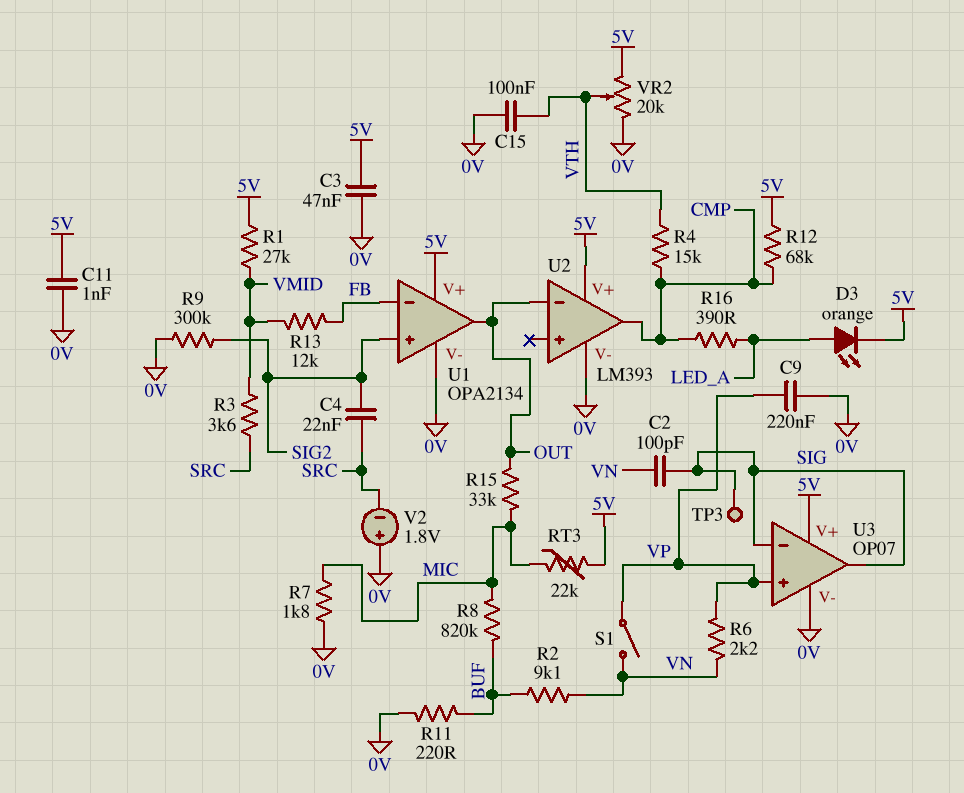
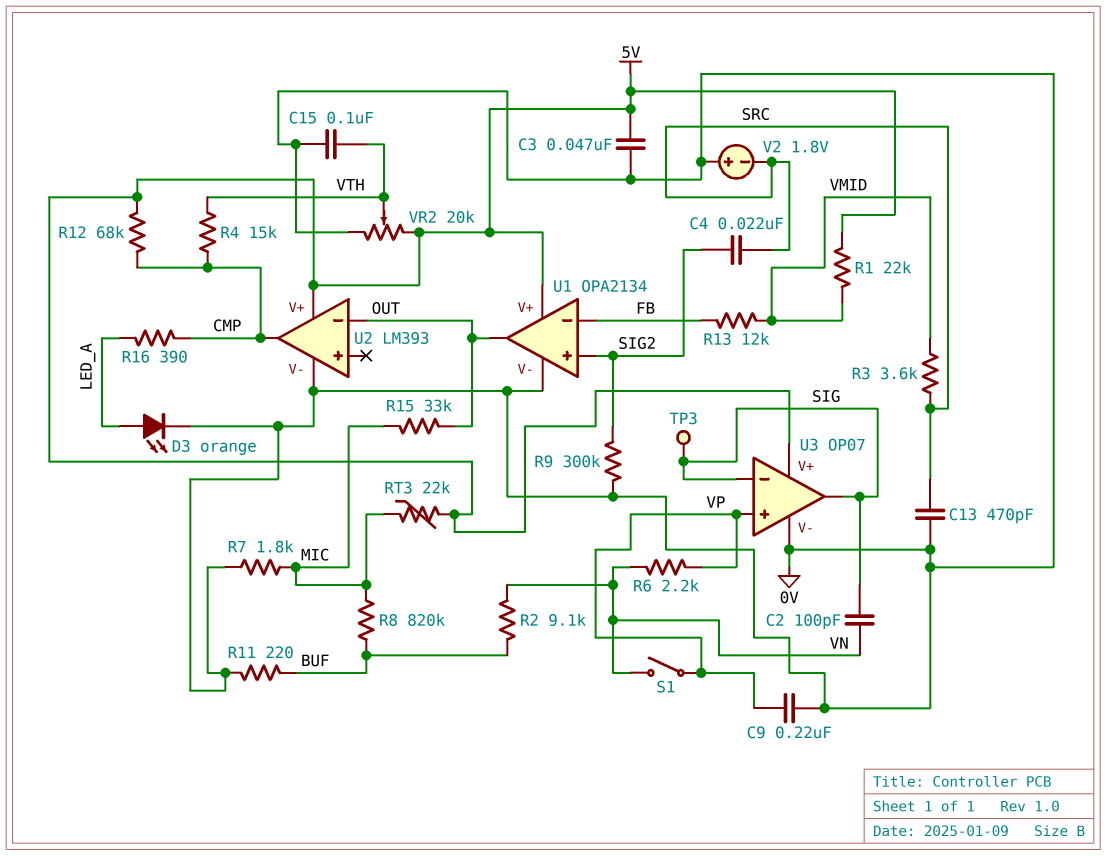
C11: 1nF (0V, 5V) -> none
C13: none -> 470pF (0V, SRC)
D3: LED orange (A LED_A, K 5V) -> LED orange (A LED_A, K 0V)
R1: 27k (5V, VMID) -> 22k (5V, VMID)

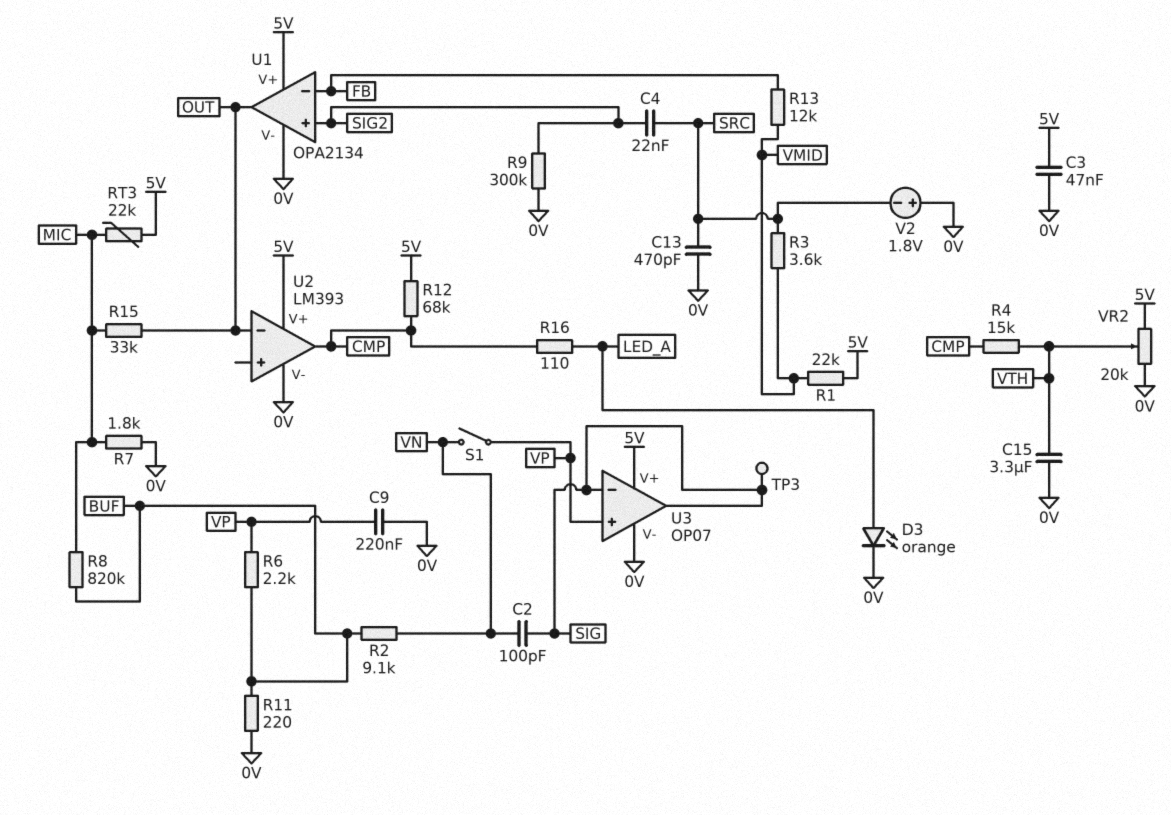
C15: 100nF (0V, VTH) -> 3.3uF (0V, VTH)
R6: 2.2k (VN, VP) -> 2.2k (BUF, VP)
R16: 390 (CMP, LED_A) -> 110 (CMP, LED_A)

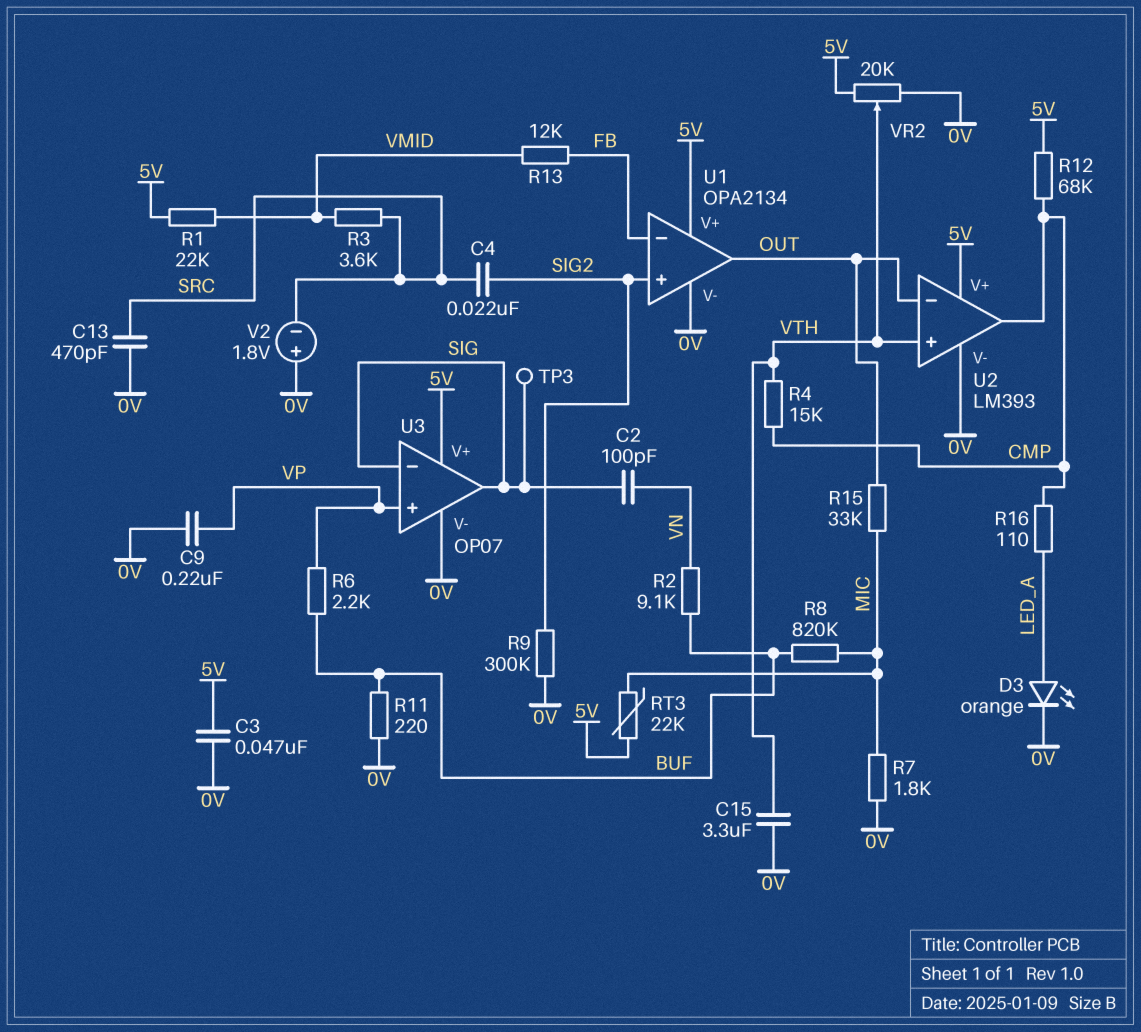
S1: switch (VN, VP) -> none
U2 pin in+: none -> VTH

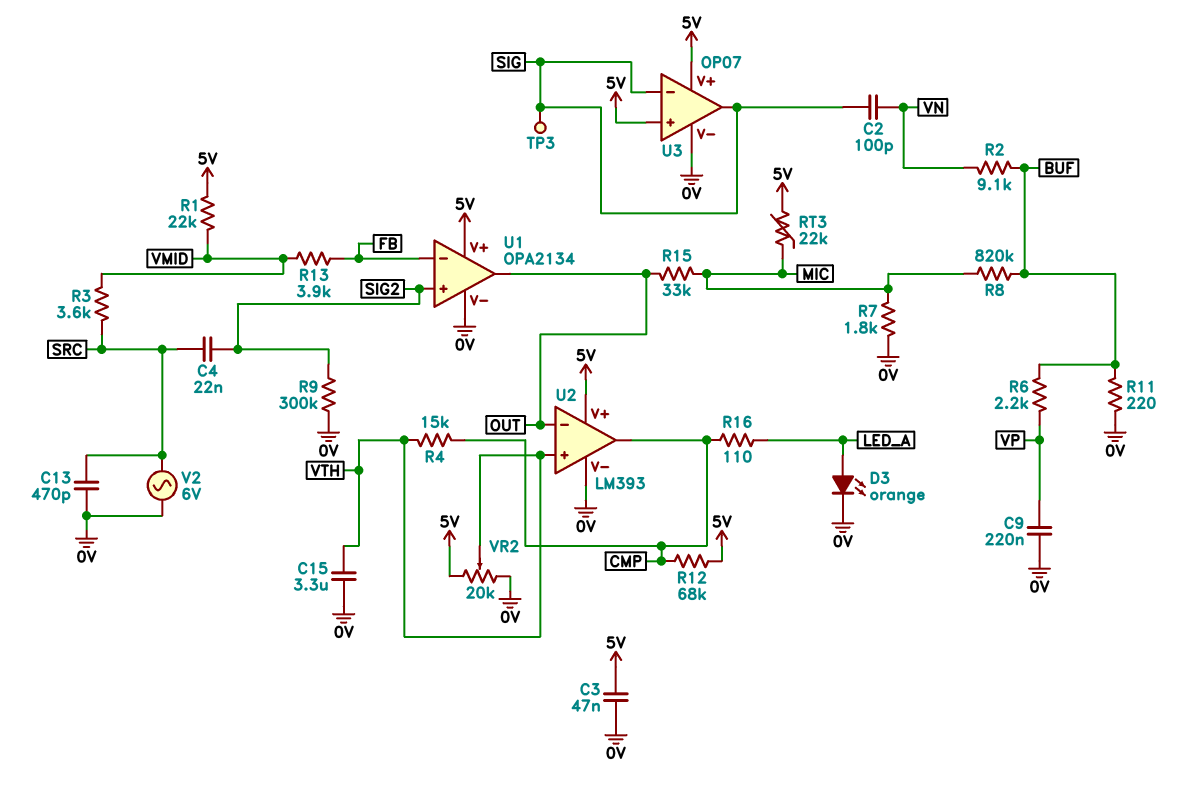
R13: 12k (FB, VMID) -> 3.9k (FB, VMID)
U3 pin in+: VP -> 5V
V2: 1.8V (plus 0V, minus SRC) -> AC 6V (0V, SRC)

